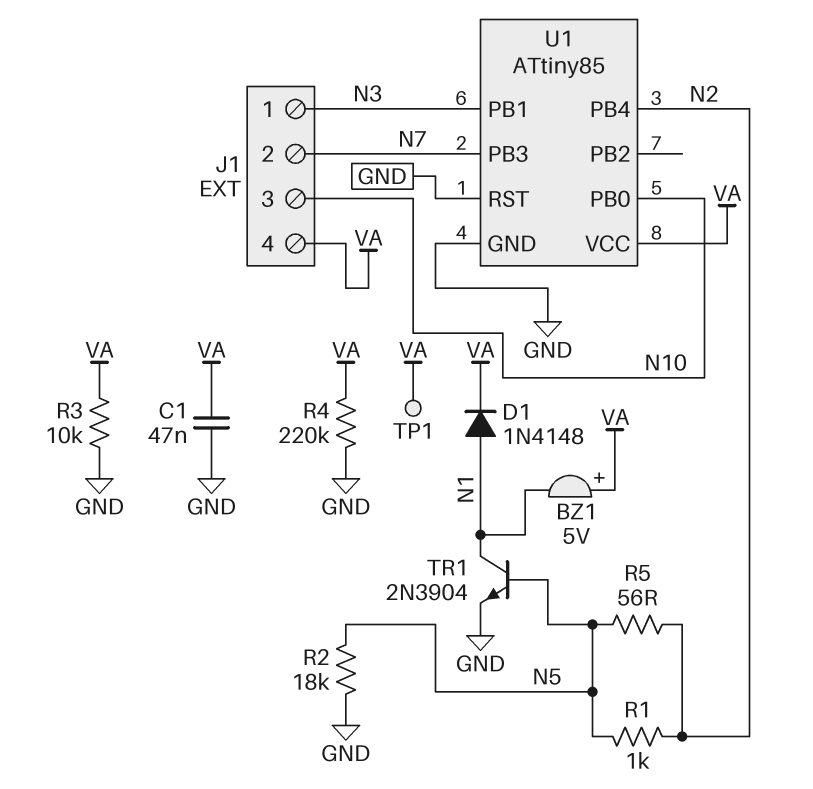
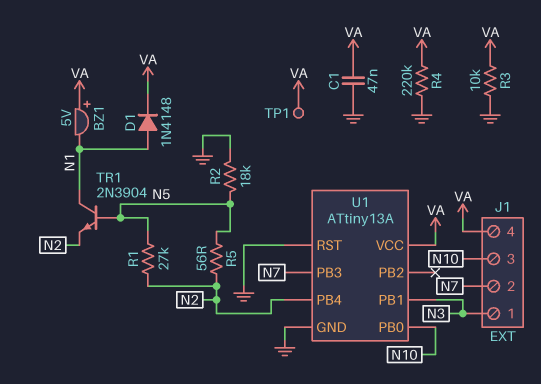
R1: 1k (N2, N5) -> 27k (N2, N5)
TR1: NPN 2N3904 (B N5, C N1, E GND) -> NPN 2N3904 (B N5, C N1, E N2)
U1: ATtiny85 -> ATtiny13A

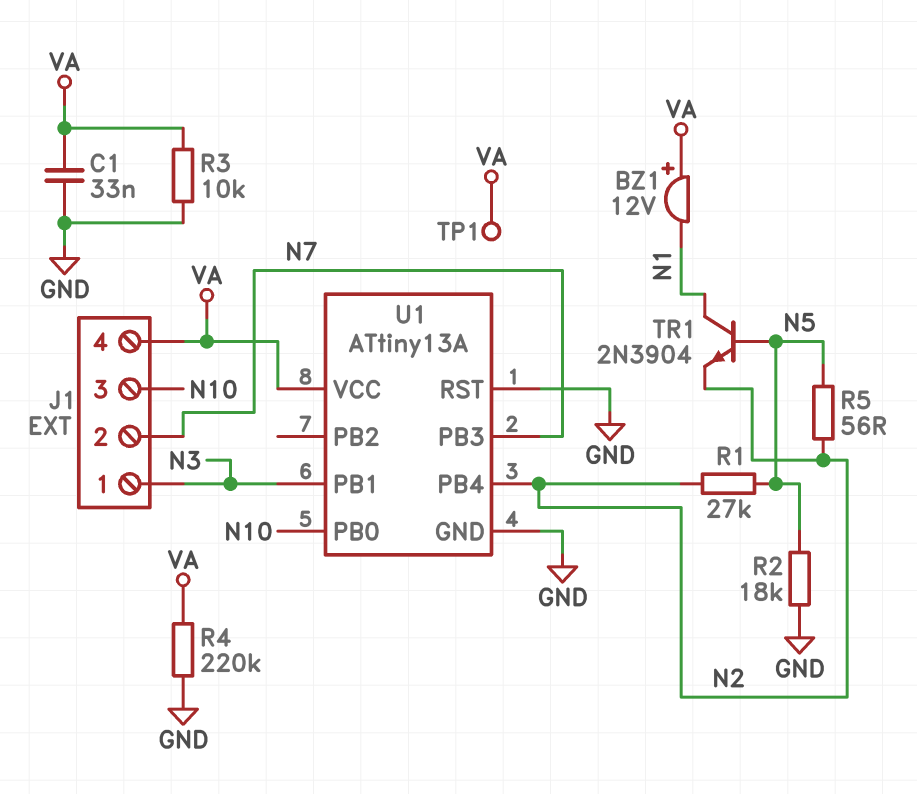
BZ1: buzzer 5V (plus VA, minus N1) -> buzzer 12V (plus VA, minus N1)
C1: 47nF (GND, VA) -> 33nF (GND, VA)
D1: diode 1N4148 (A N1, K VA) -> none

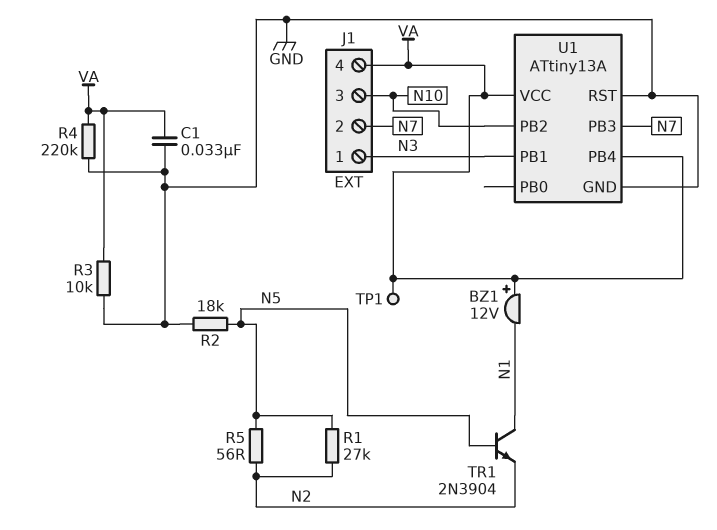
U1 pin PB0: N10 -> none
U1 pin PB2: none -> N10
U1 pin PB4: N2 -> VA

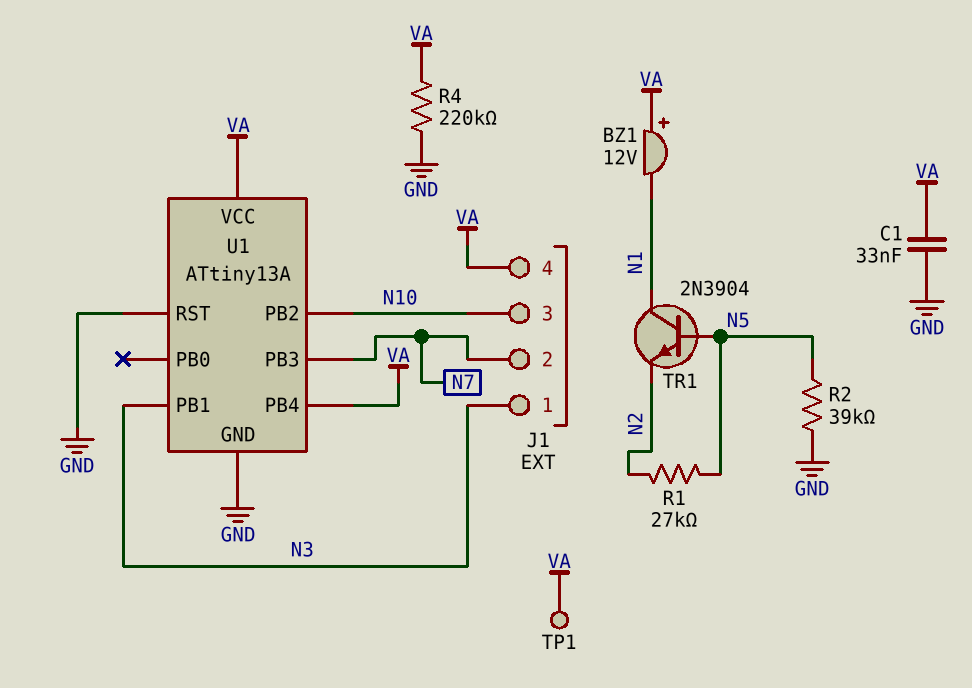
R2: 18k (GND, N5) -> 39k (GND, N5)
R3: 10k (GND, VA) -> none
R5: 56 (N2, N5) -> none

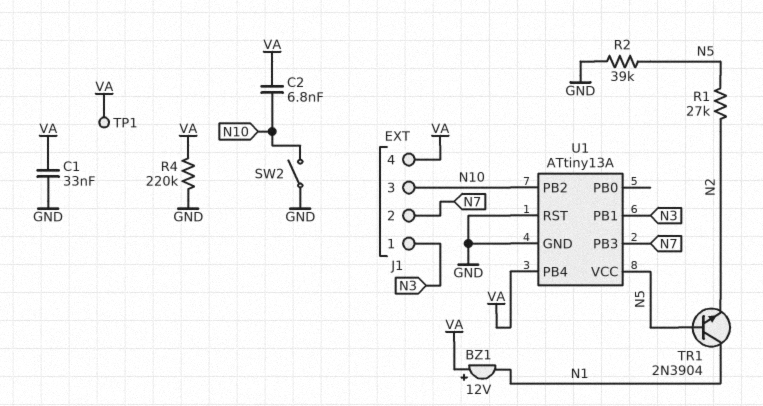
C2: none -> 6.8nF (N10, VA)
SW2: none -> switch (GND, N10)
U1 pin VCC: VA -> N5

